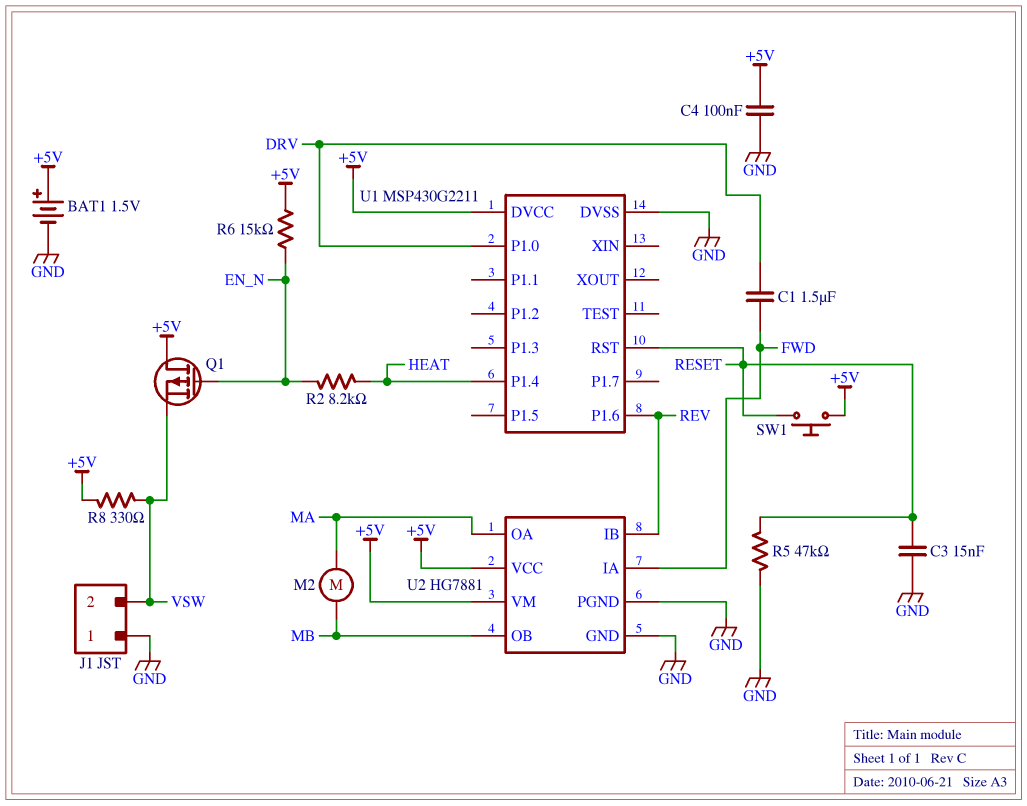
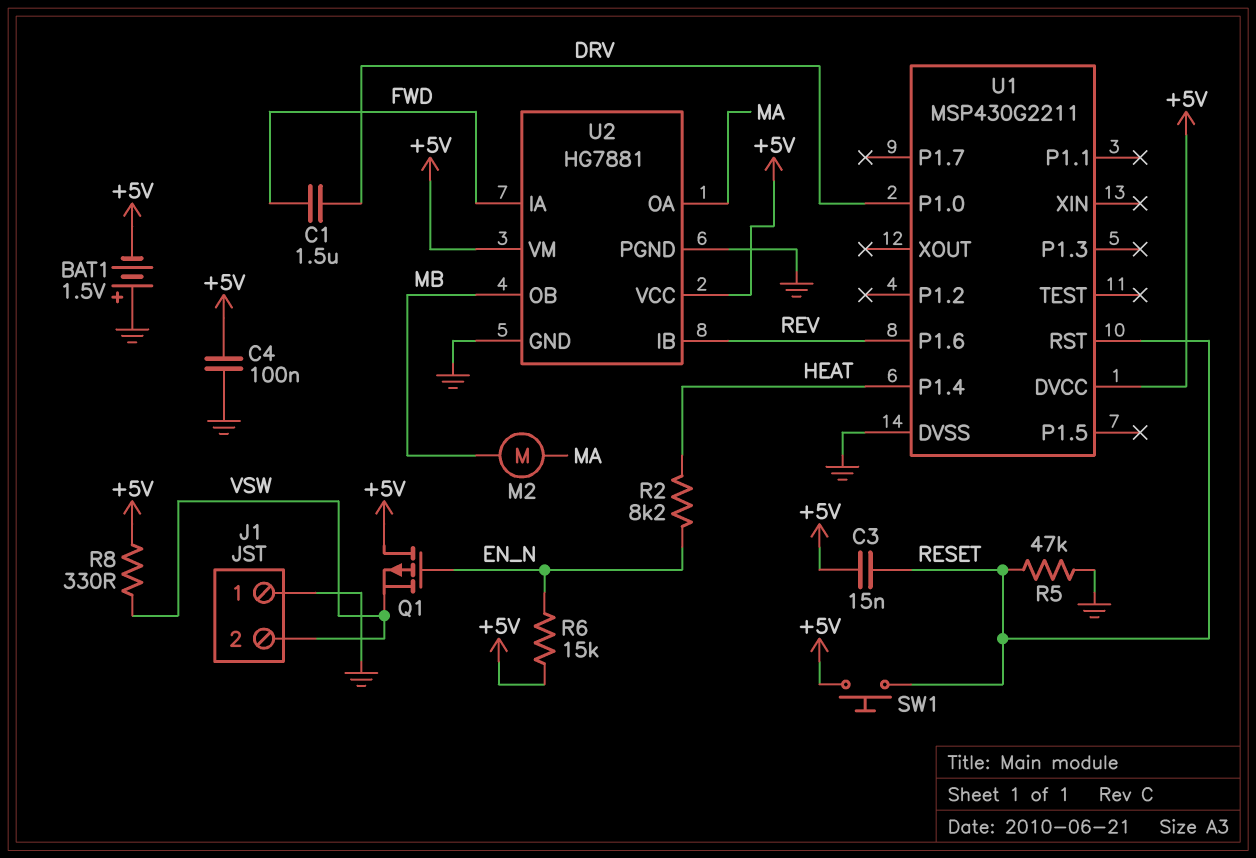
BAT1: 1.5V (plus +5V, minus GND) -> 1.5V (plus GND, minus +5V)
C3: 15nF (GND, RESET) -> 15nF (+5V, RESET)

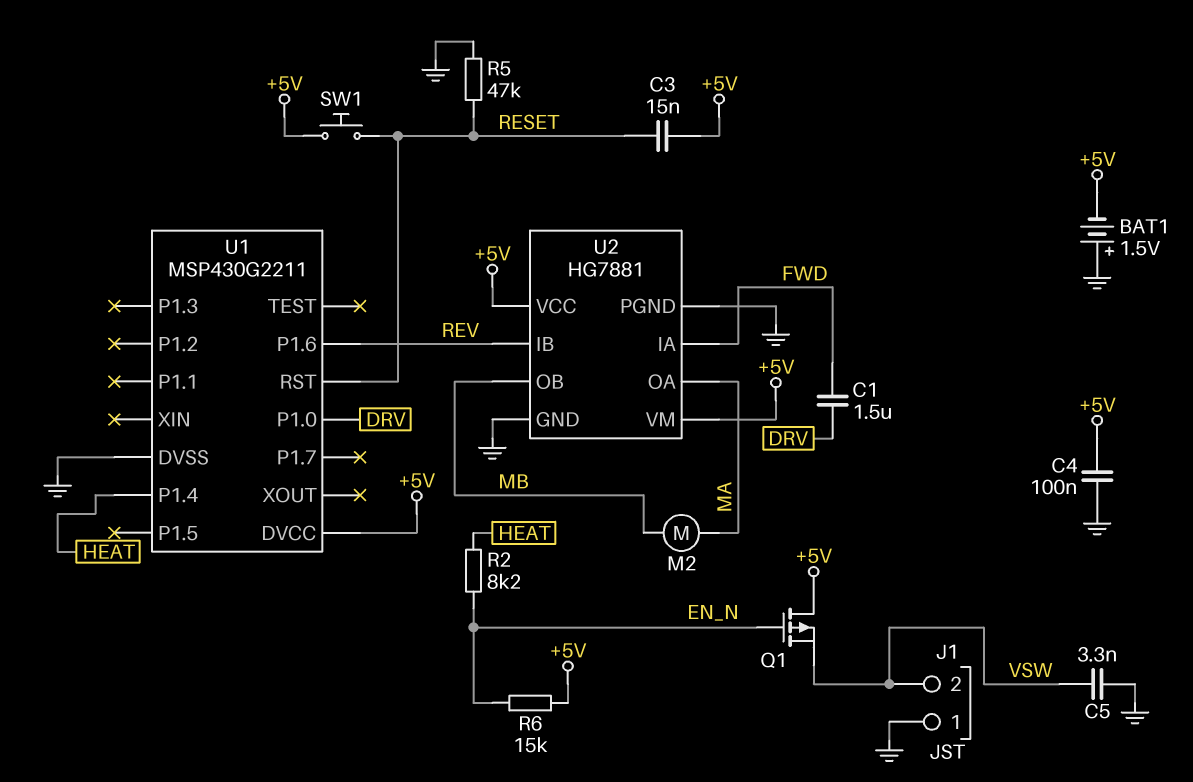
C5: none -> 3.3nF (GND, VSW)
R8: 330 (+5V, VSW) -> none

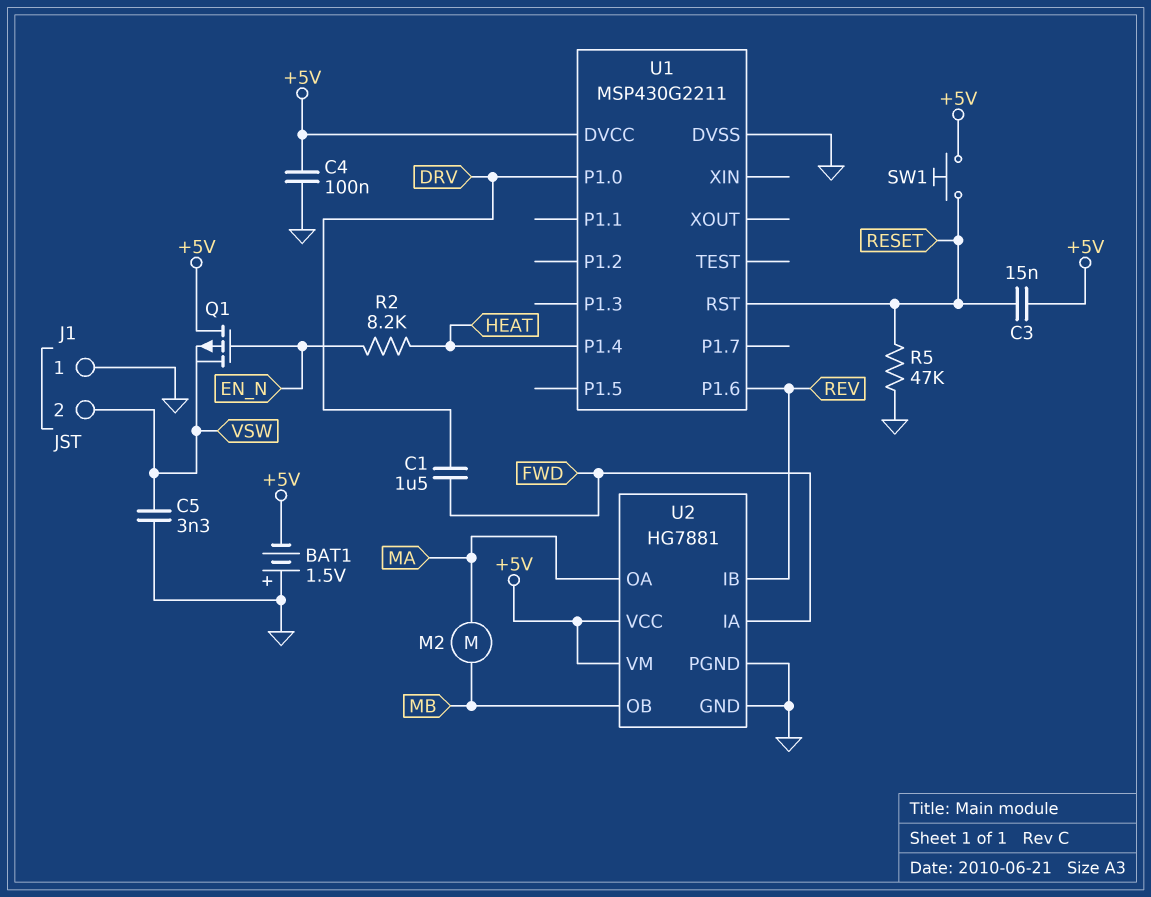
R6: 15k (+5V, EN_N) -> none

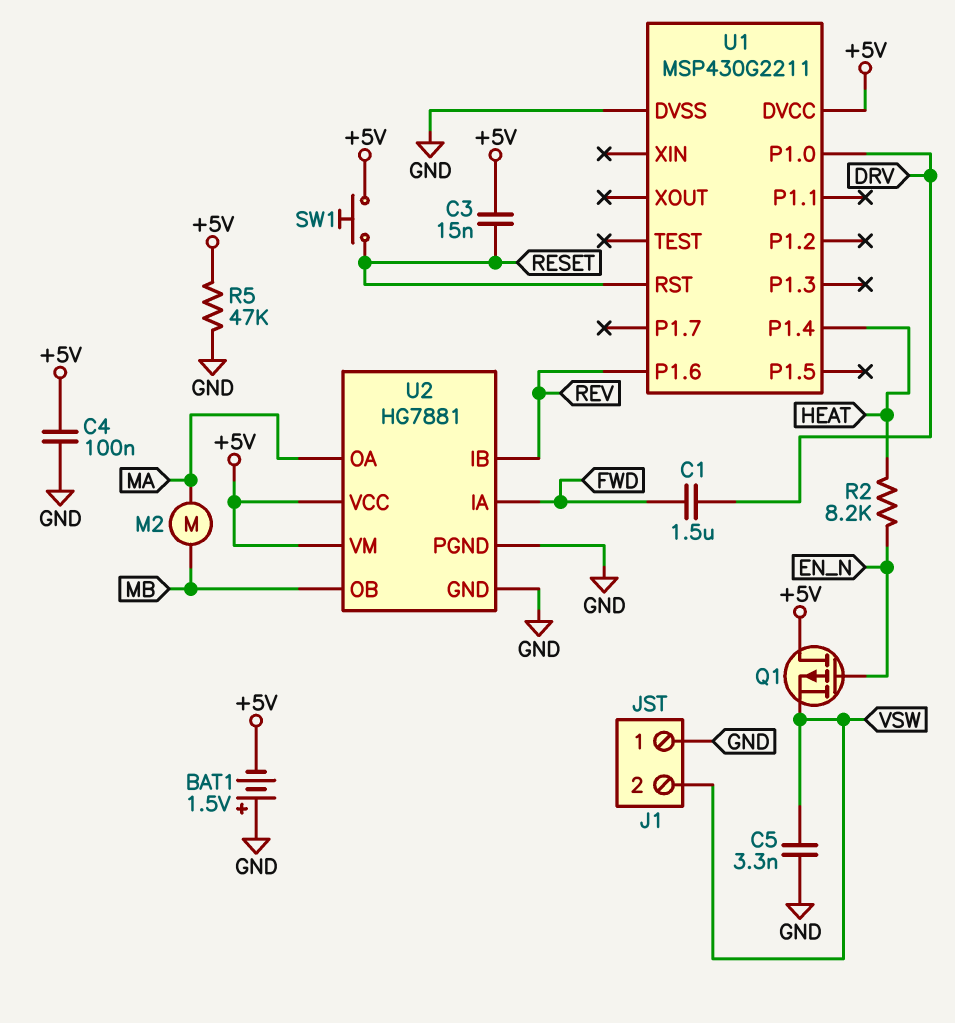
R5: 47k (GND, RESET) -> 47k (+5V, GND)

